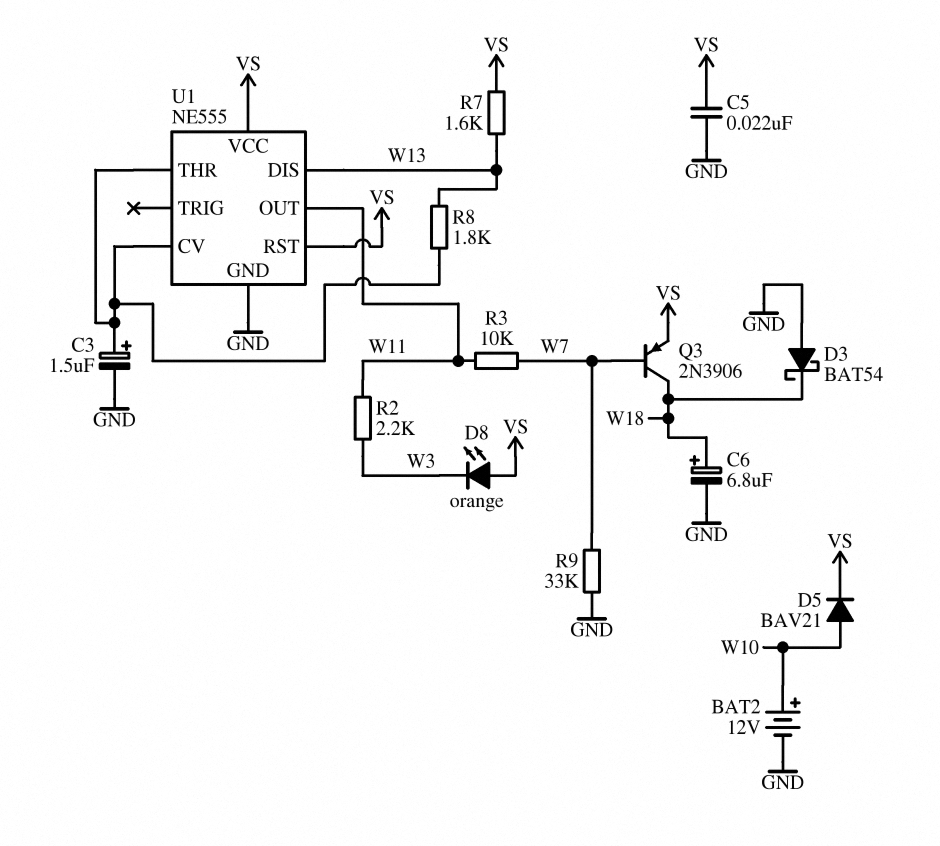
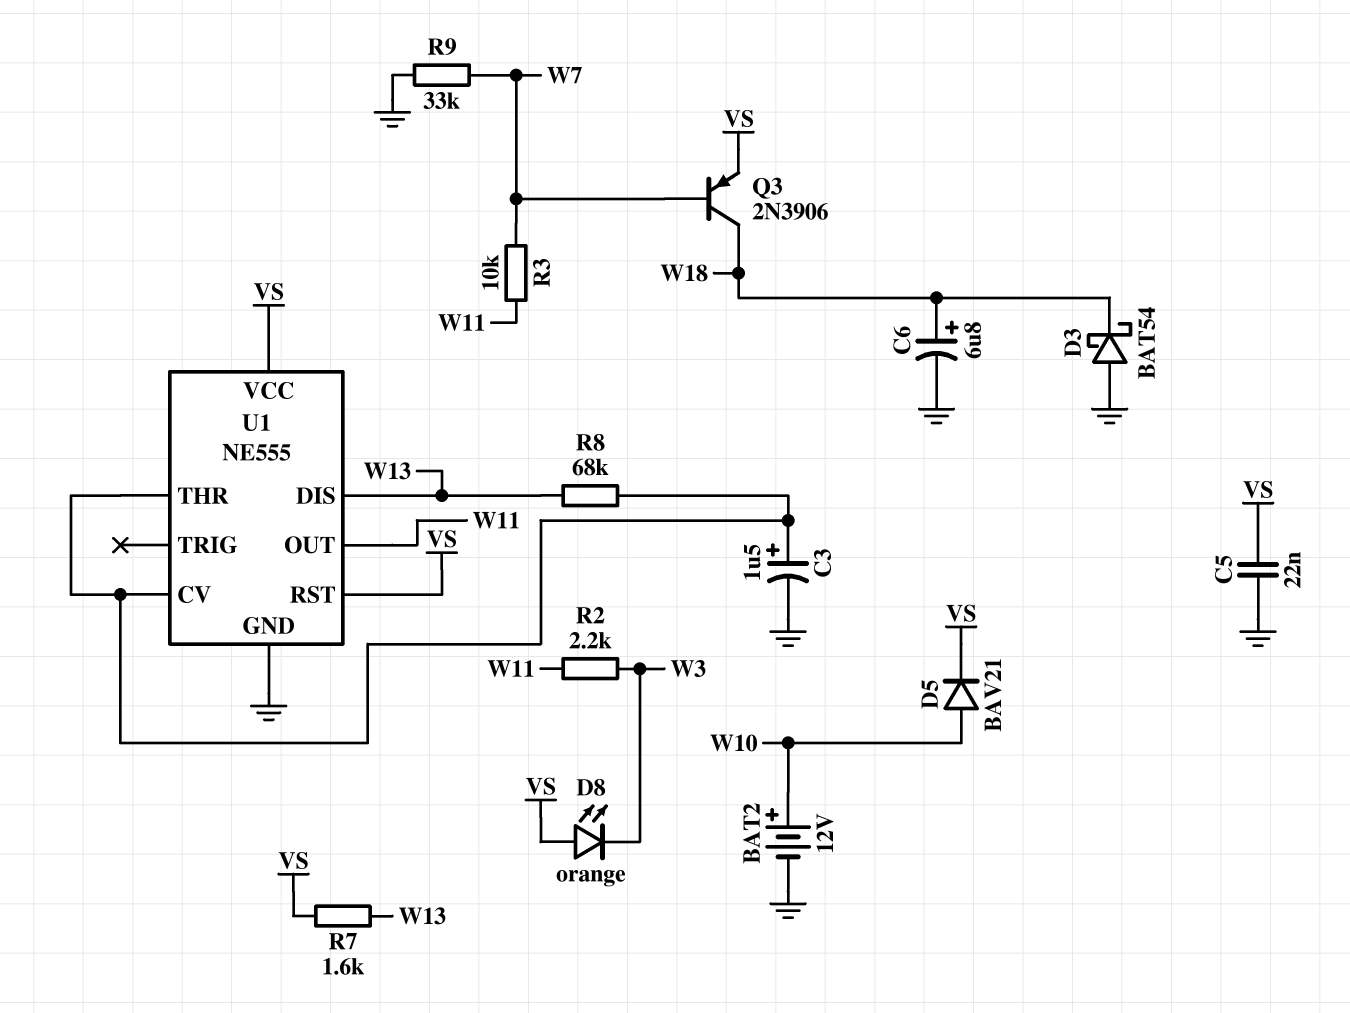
R8: 1.8k (U1/CV, W13) -> 68k (U1/CV, W13)

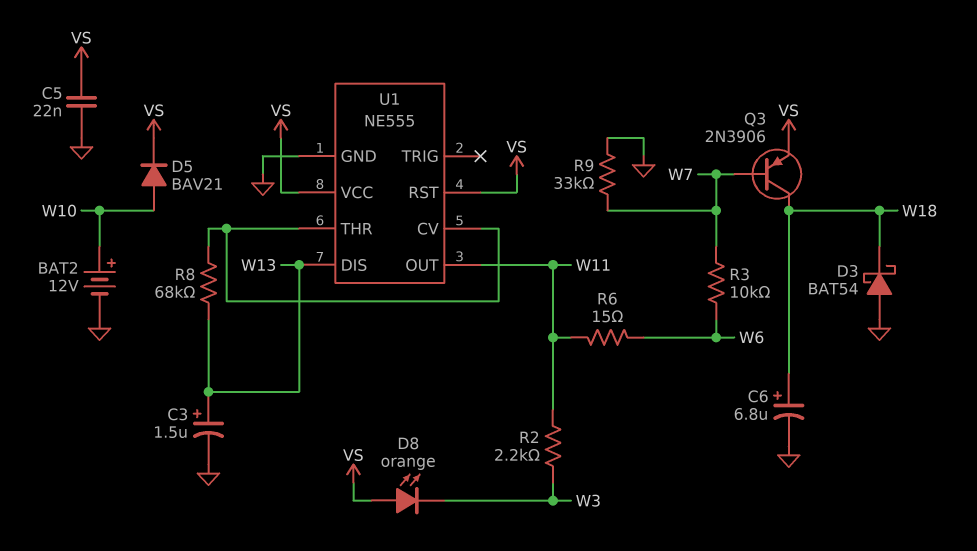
C3: 1.5uF (plus U1/CV, minus GND) -> 1.5uF (plus W13, minus GND)
R3: 10k (W7, W11) -> 10k (W6, W7)
R6: none -> 15 (W6, W11)
R7: 1.6k (VS, W13) -> none

